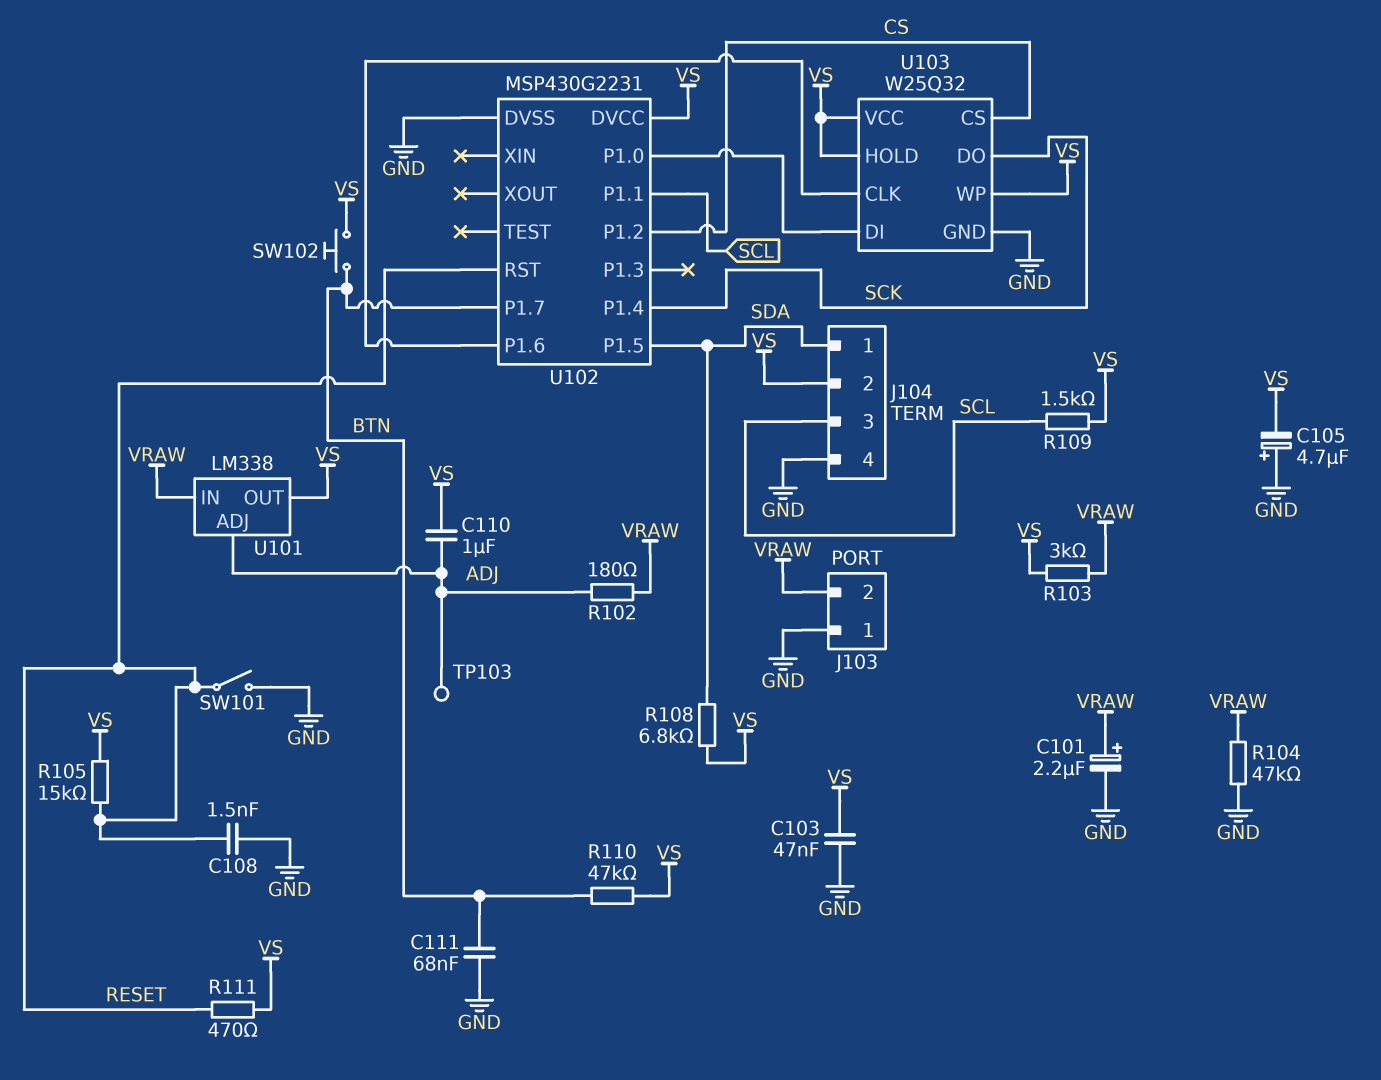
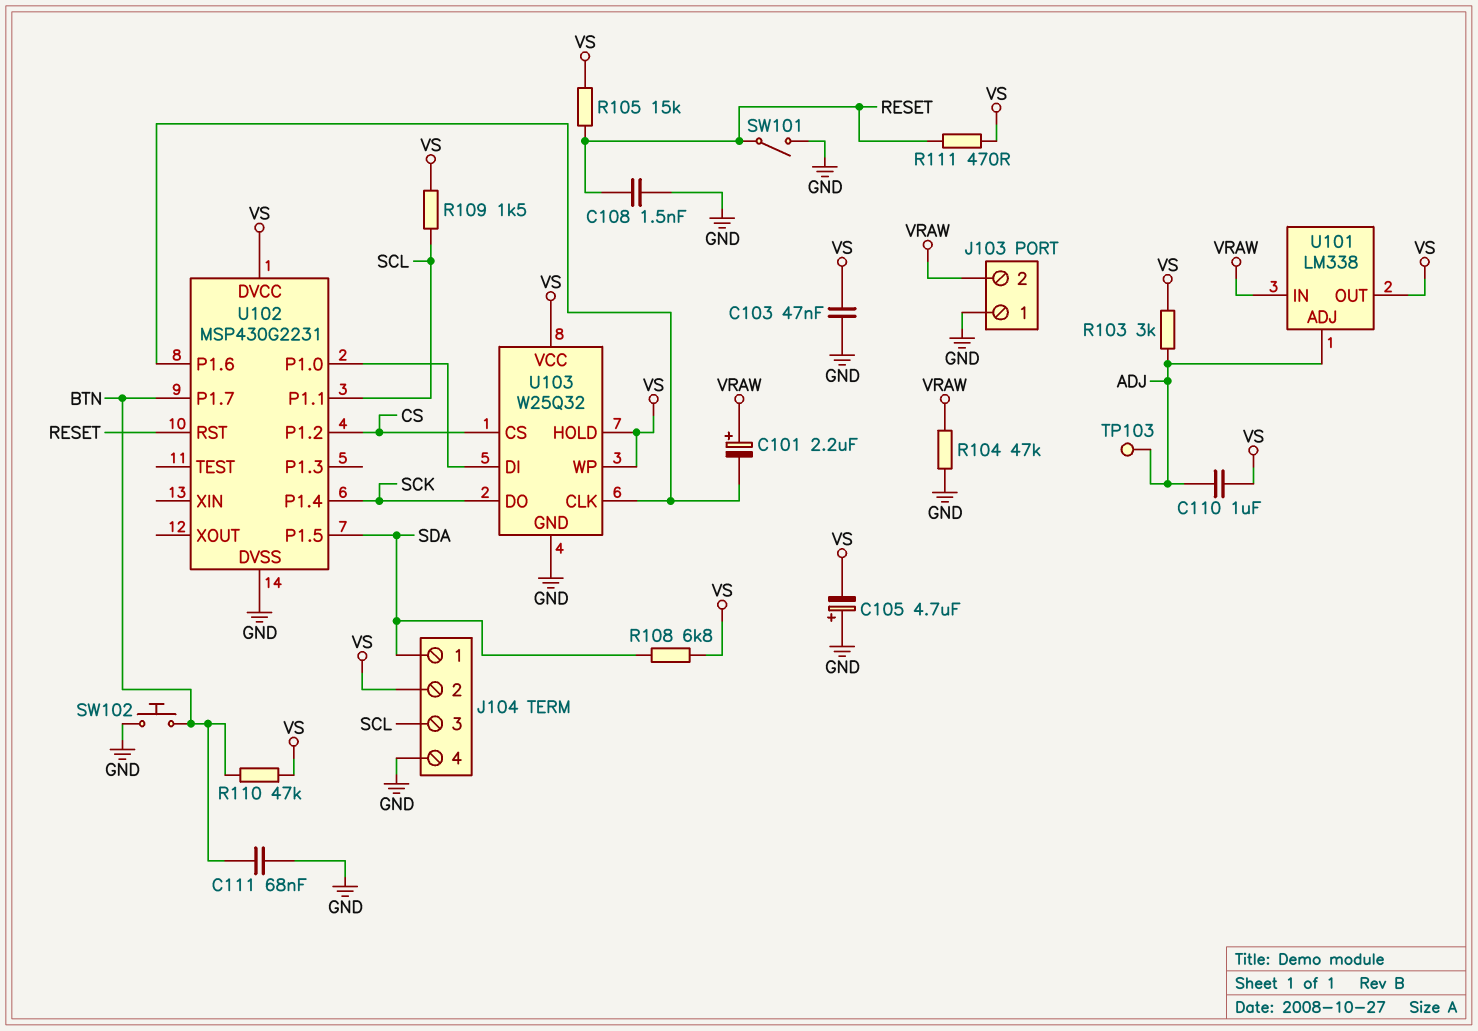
C101: 2.2uF (plus VRAW, minus GND) -> 2.2uF (plus VRAW, minus U102/P1.6)
R102: 180 (ADJ, VRAW) -> none
R103: 3k (VRAW, VS) -> 3k (ADJ, VS)
SW102: button (BTN, VS) -> button (BTN, GND)

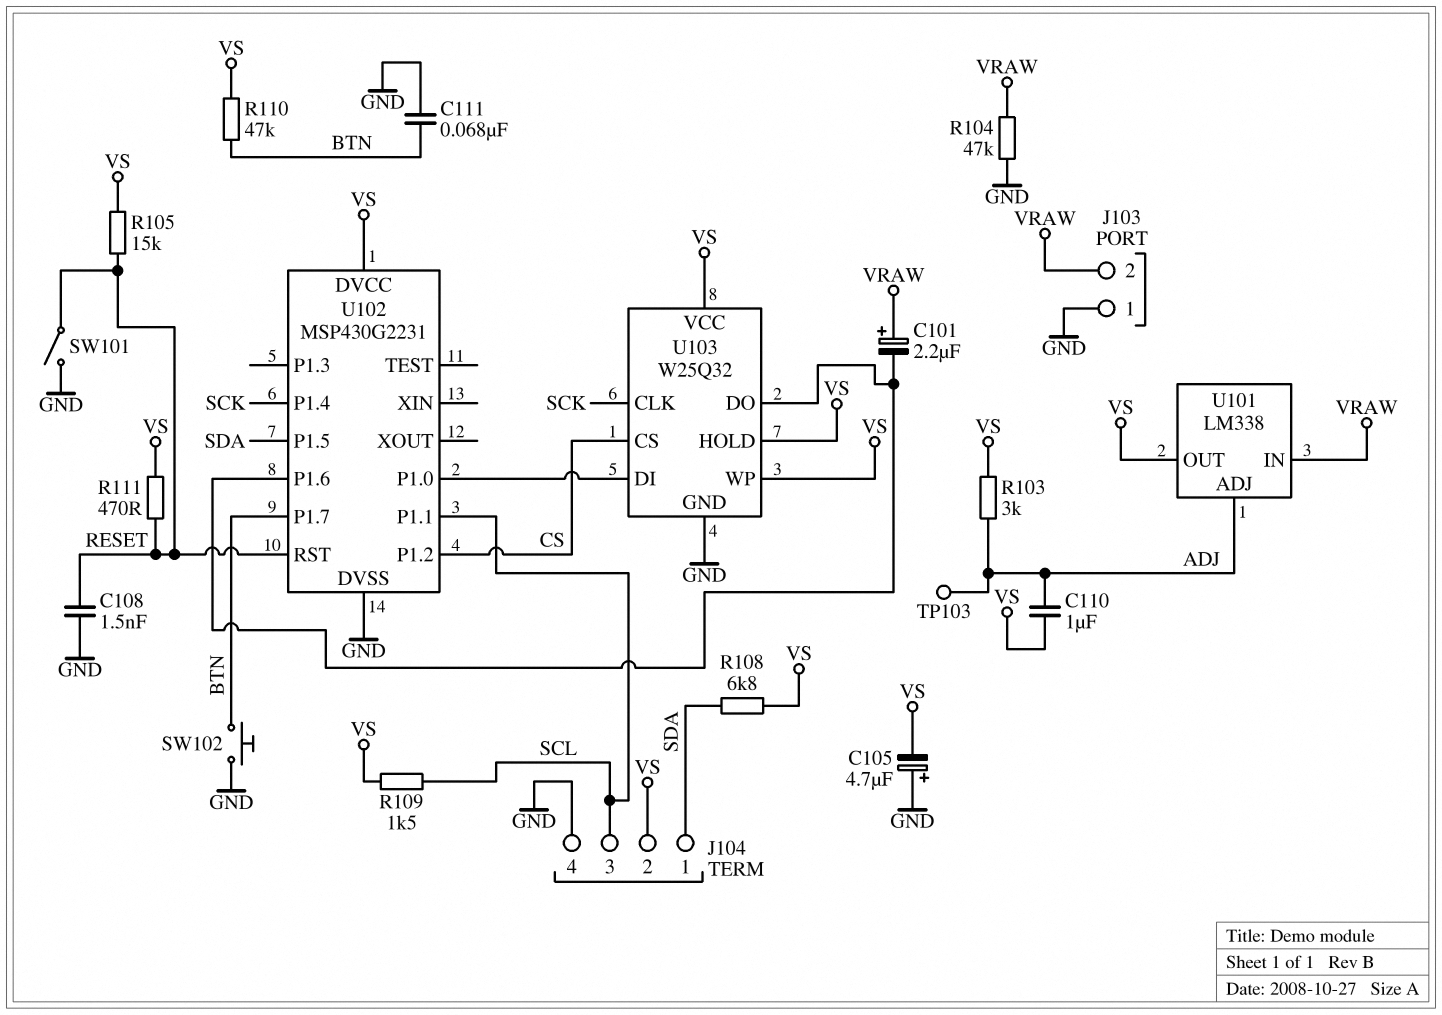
C103: 47nF (GND, VS) -> none
U103 pin CLK: U102/P1.6 -> SCK
U103 pin DO: SCK -> U102/P1.6

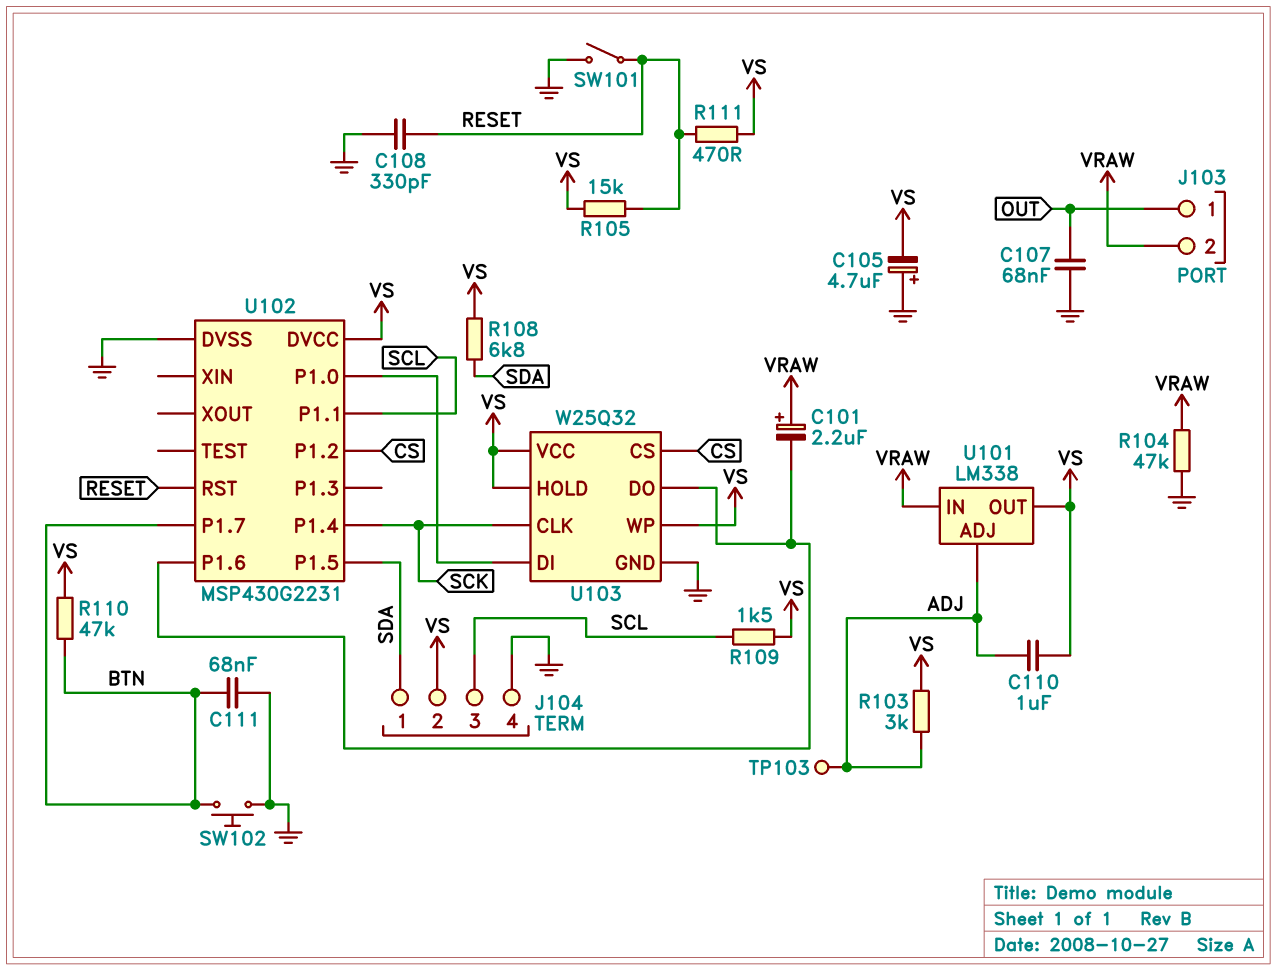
C107: none -> 68nF (GND, OUT)
C108: 1.5nF (GND, RESET) -> 330pF (GND, RESET)
J103 pin 1: GND -> OUT

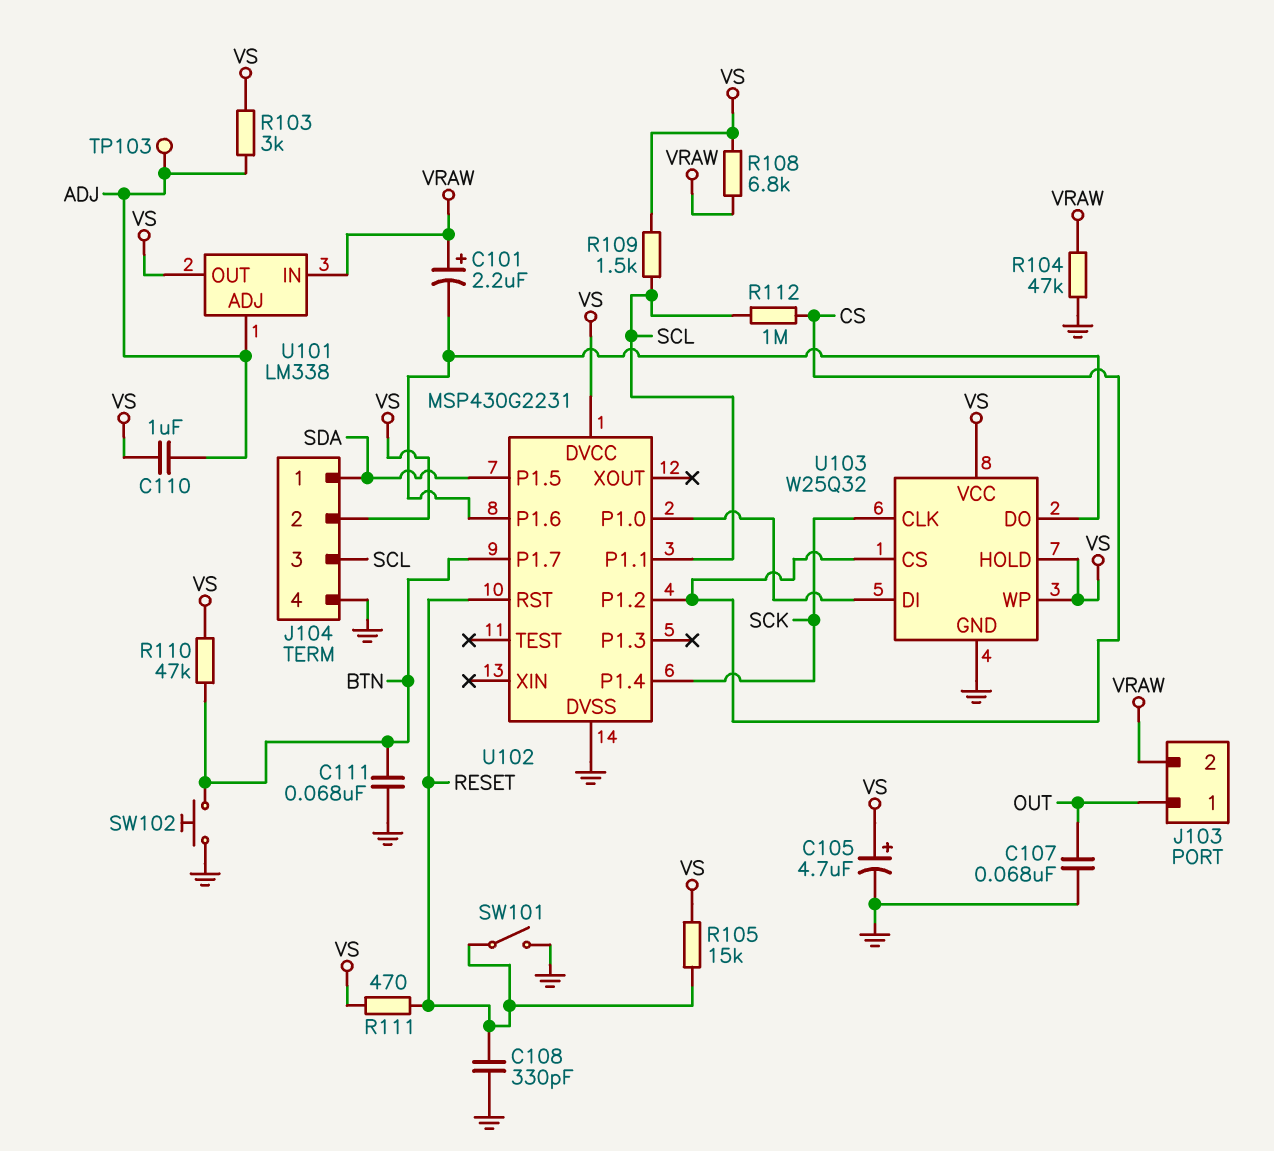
C105: 4.7uF (plus GND, minus VS) -> 4.7uF (plus VS, minus GND)
R108: 6.8k (SDA, VS) -> 6.8k (VRAW, VS)
R112: none -> 1M (CS, SCL)

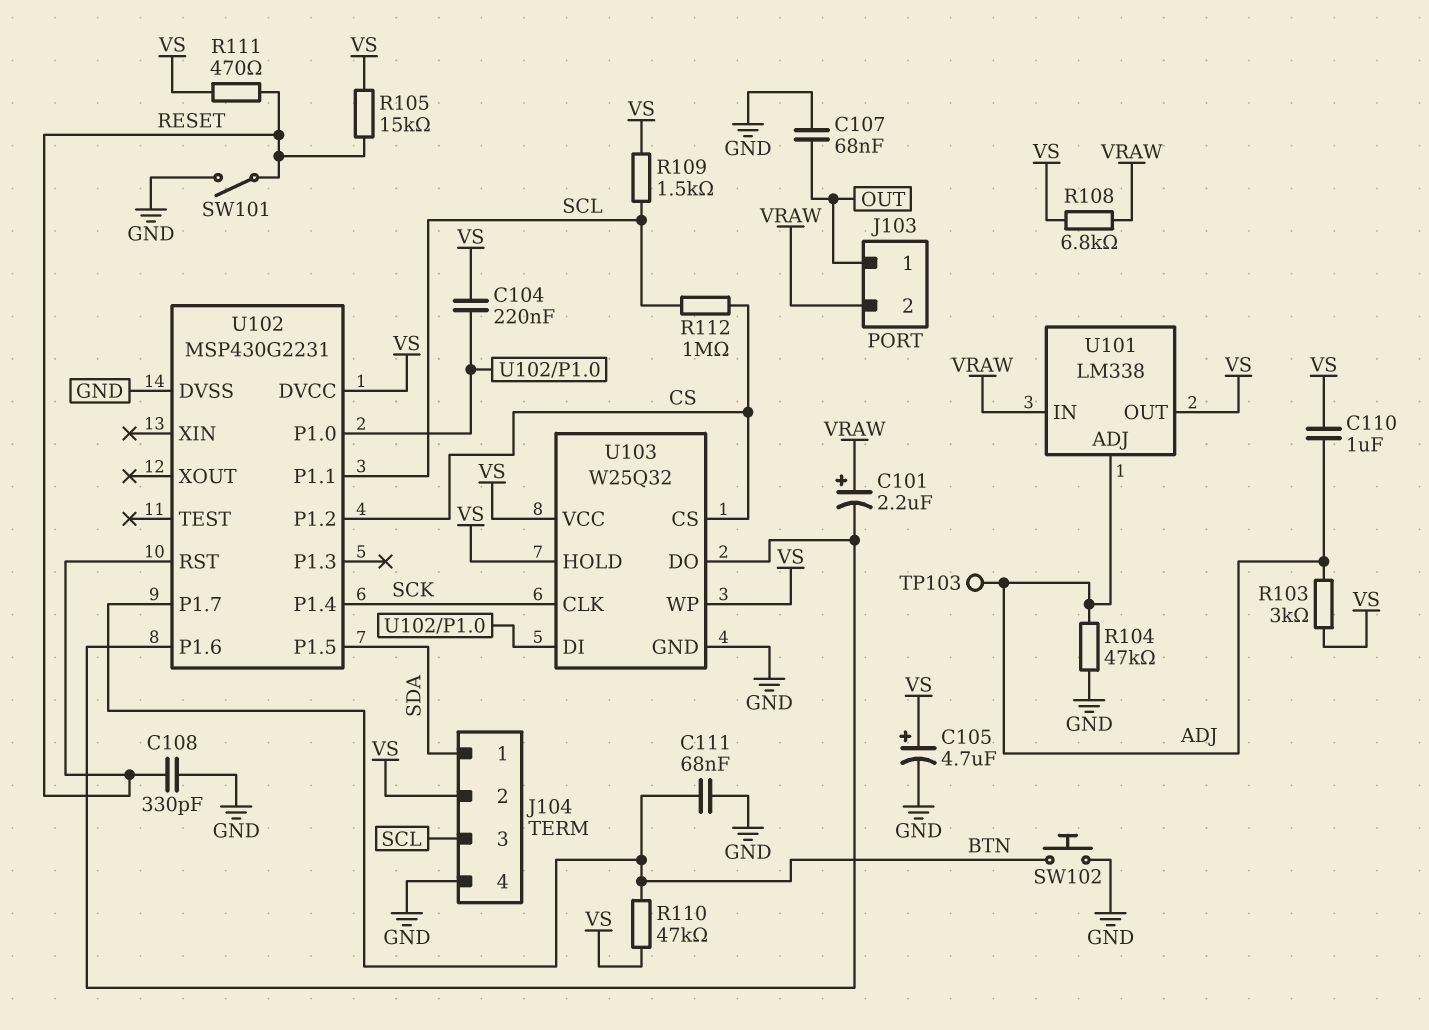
C104: none -> 220nF (U102/P1.0, VS)
R104: 47k (GND, VRAW) -> 47k (ADJ, GND)

